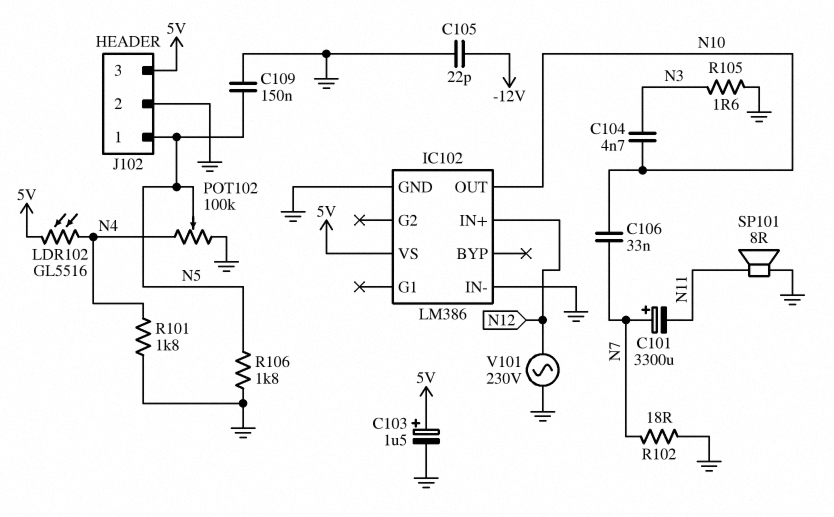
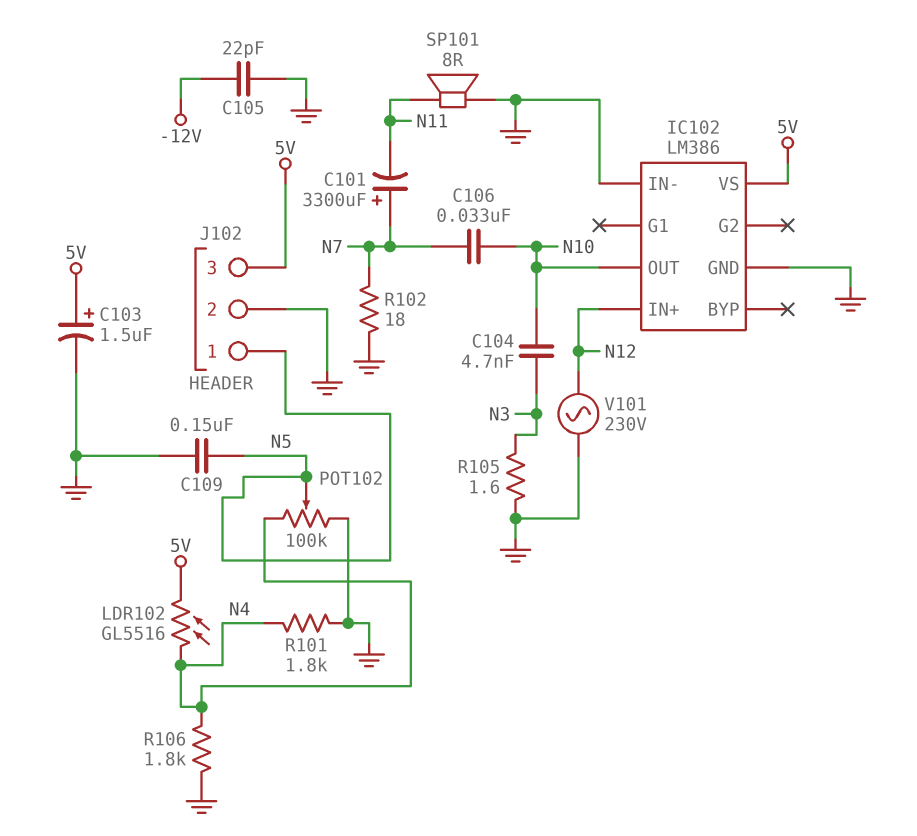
R106: 1.8k (GND, N5) -> 1.8k (GND, N4)

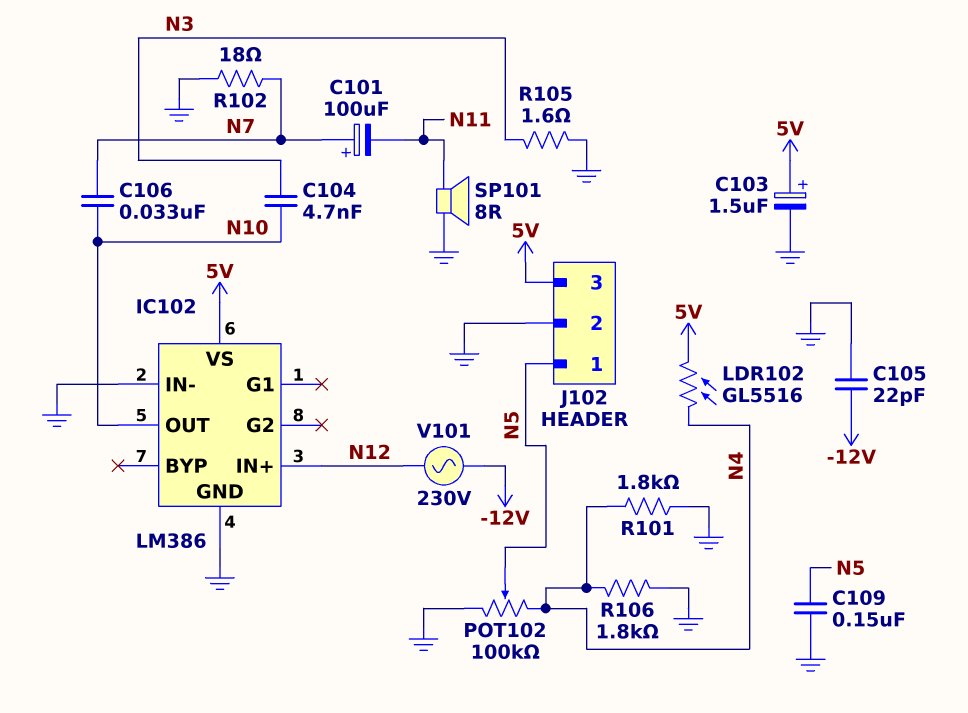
C101: 3300uF (plus N7, minus N11) -> 100uF (plus N7, minus N11)
V101: AC 230V (GND, N12) -> AC 230V (-12V, N12)

